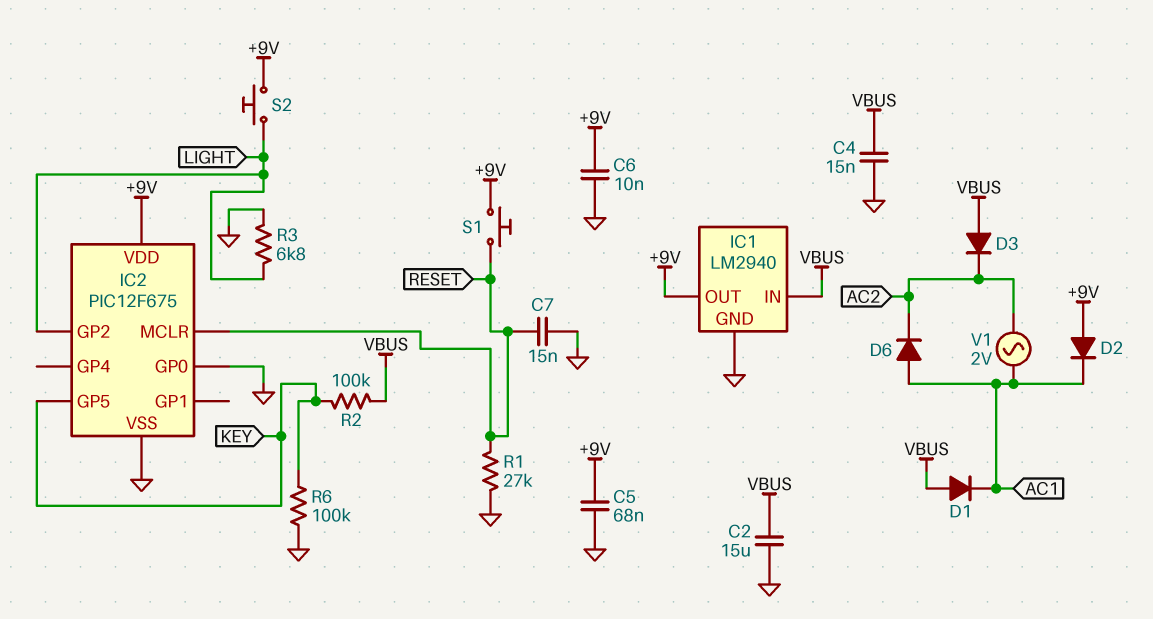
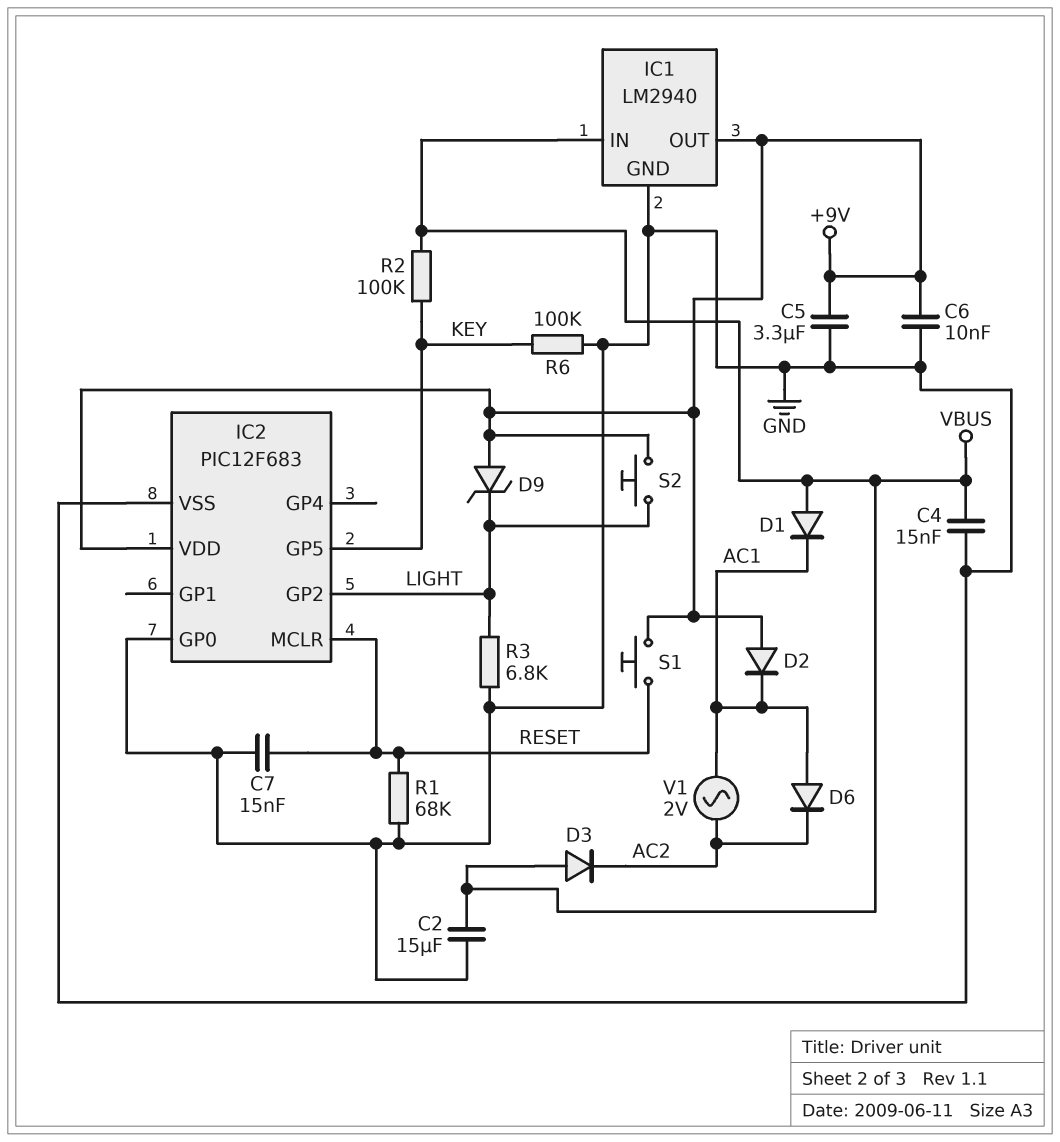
C5: 68nF (+9V, GND) -> 3.3uF (+9V, GND)
D9: none -> zener (A +9V, K LIGHT)
IC2: PIC12F675 -> PIC12F683
R1: 27k (GND, RESET) -> 68k (GND, RESET)

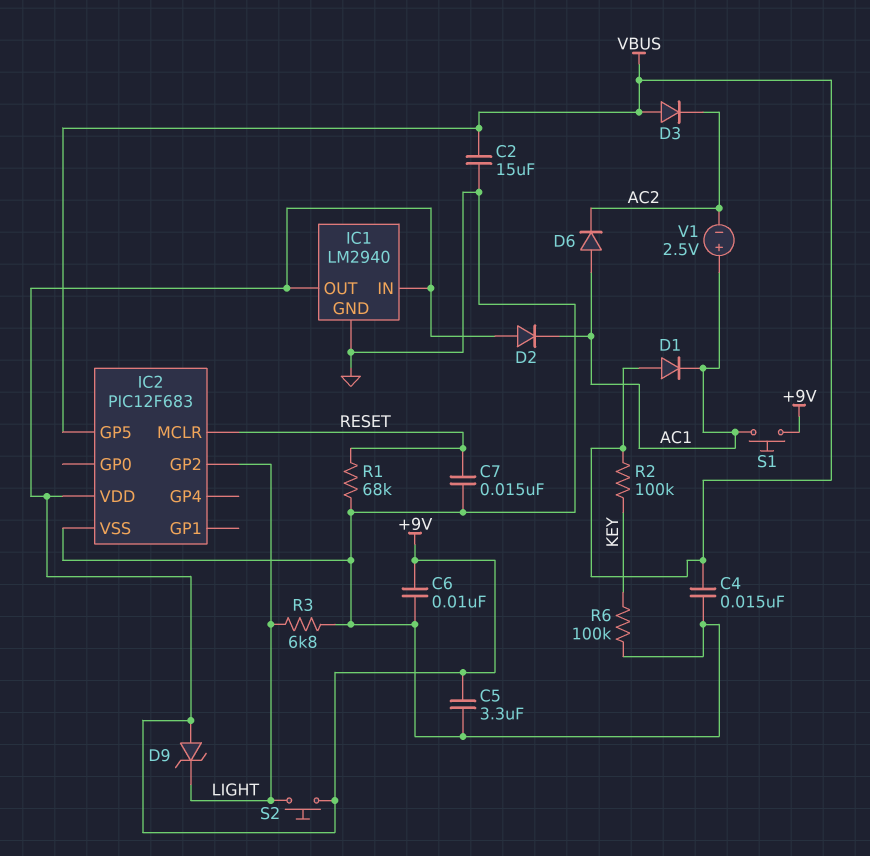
IC1 pin IN: VBUS -> +9V
IC2 pin GP0: GND -> none
IC2 pin GP5: KEY -> VBUS
S1: button (+9V, RESET) -> button (+9V, AC1)
V1: AC 2V (AC1, AC2) -> 2.5V (plus AC1, minus AC2)

